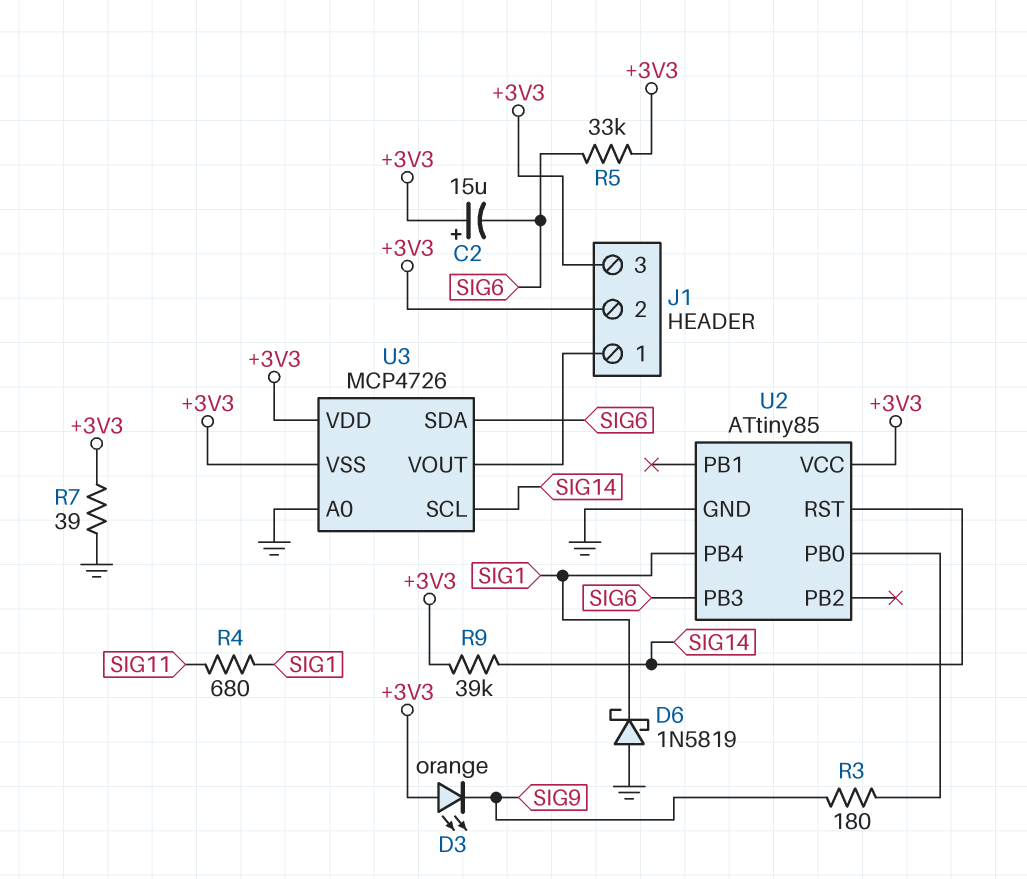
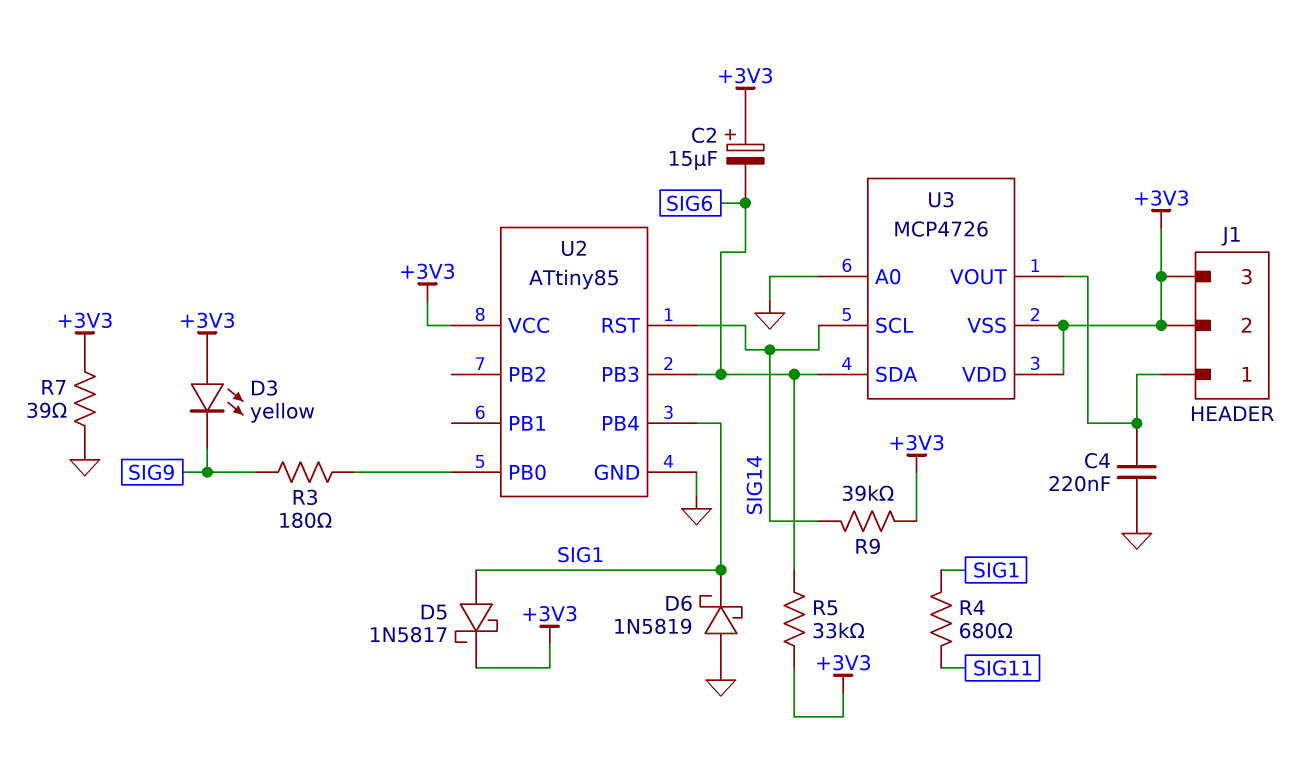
C4: none -> 220nF (GND, J1/1)
D3: LED orange (A +3V3, K SIG9) -> LED yellow (A +3V3, K SIG9)
D5: none -> schottky 1N5817 (A SIG1, K +3V3)

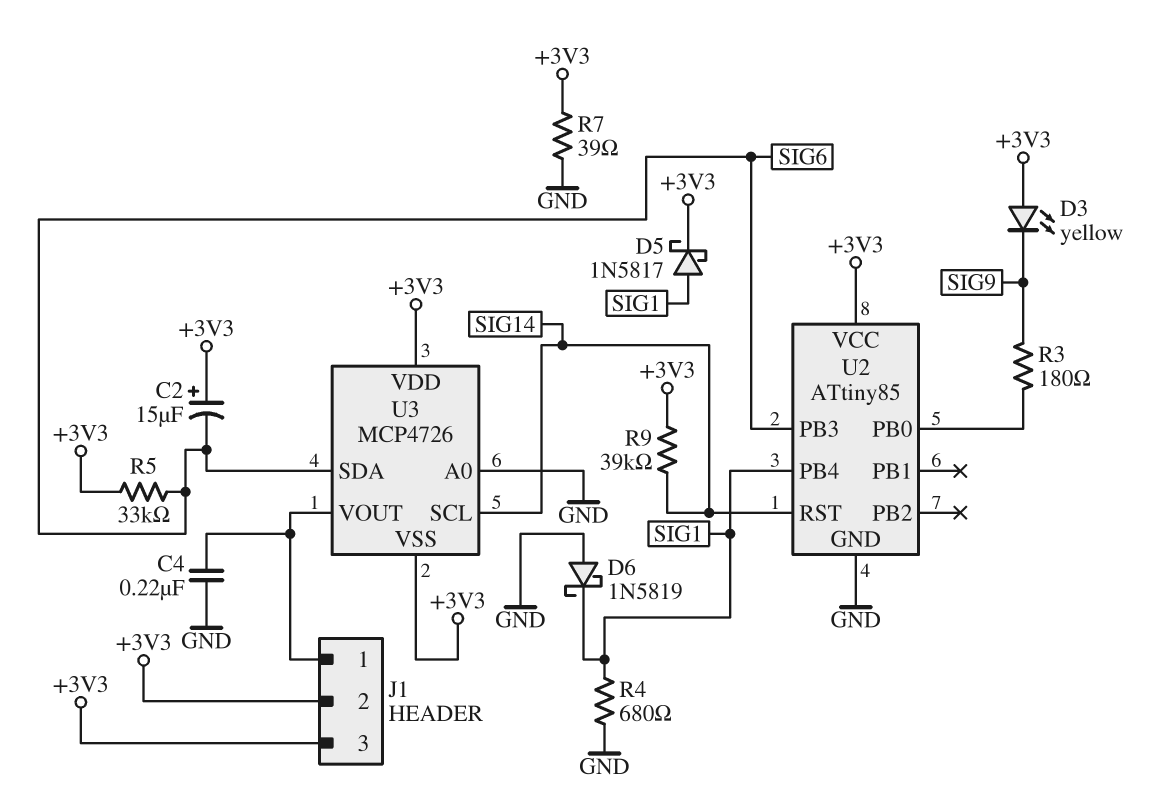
R4: 680 (SIG1, SIG11) -> 680 (GND, SIG1)

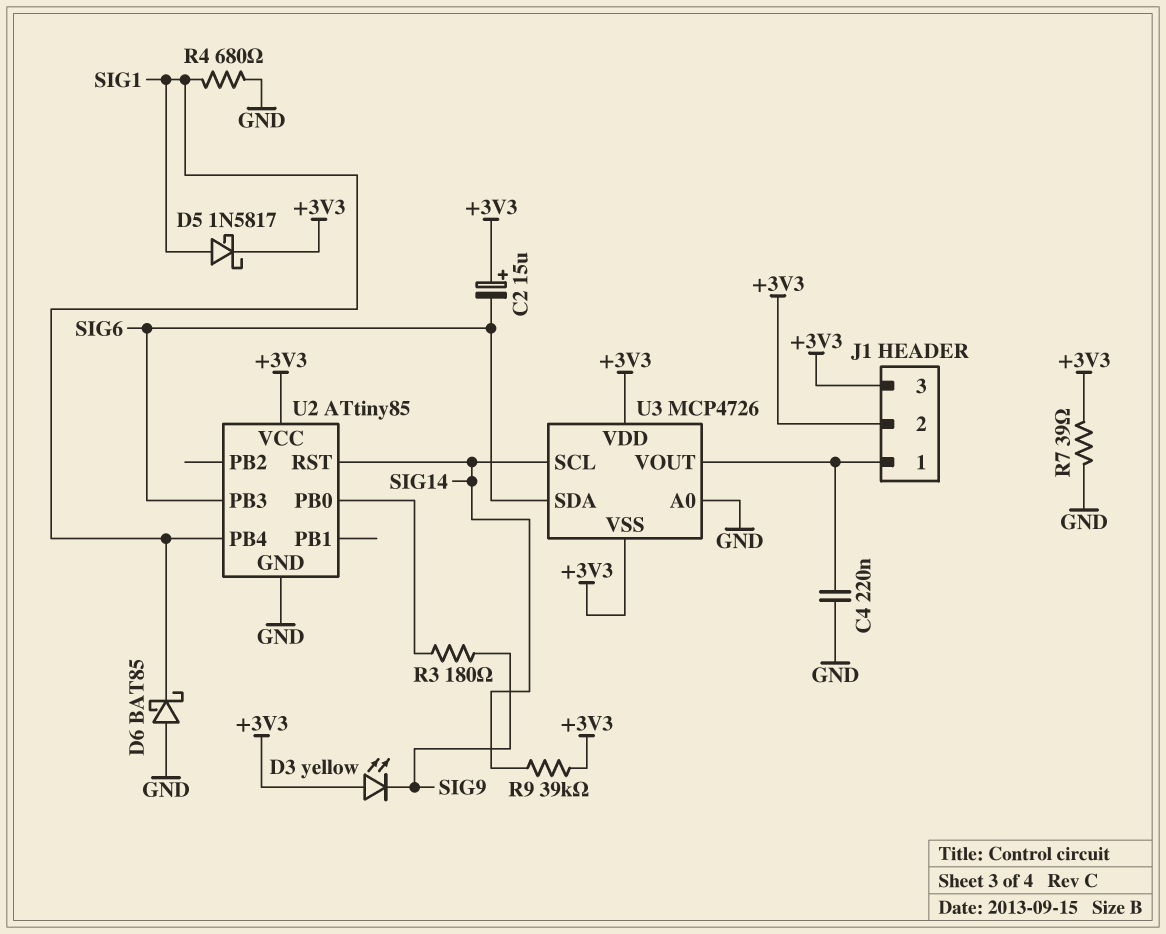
D6: schottky 1N5819 (A GND, K SIG1) -> schottky BAT85 (A GND, K SIG1)
R5: 33k (+3V3, SIG6) -> none

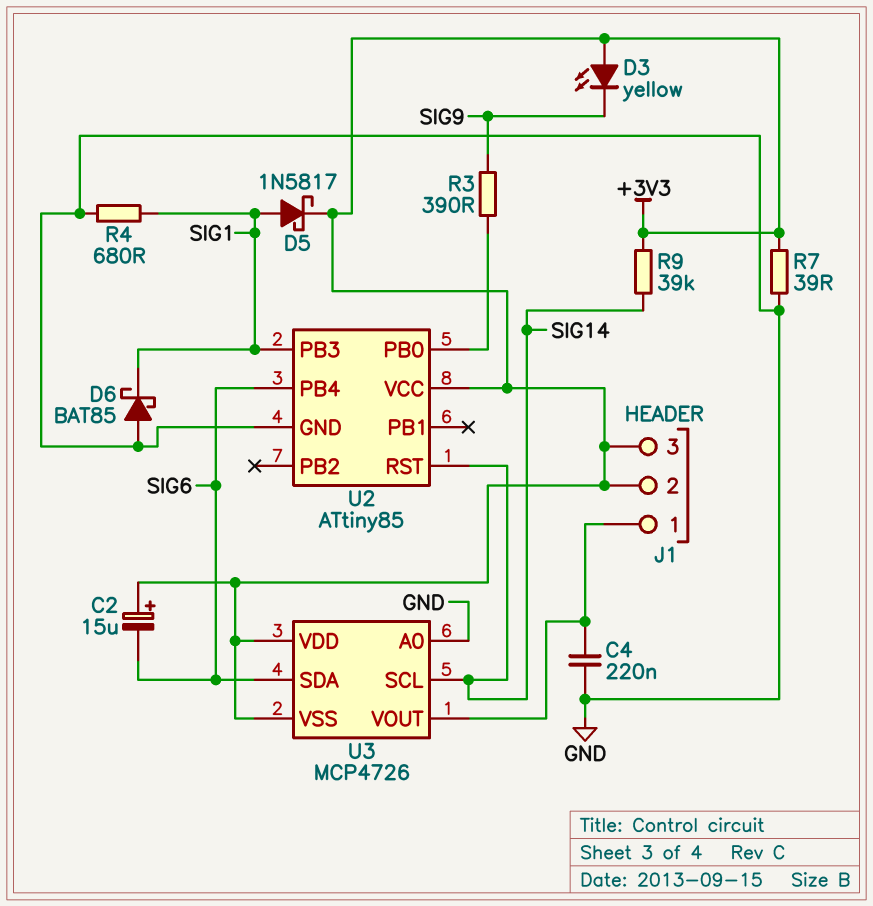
R3: 180 (SIG9, U2/PB0) -> 390 (SIG9, U2/PB0)
U2 pin PB3: SIG6 -> SIG1
U2 pin PB4: SIG1 -> SIG6

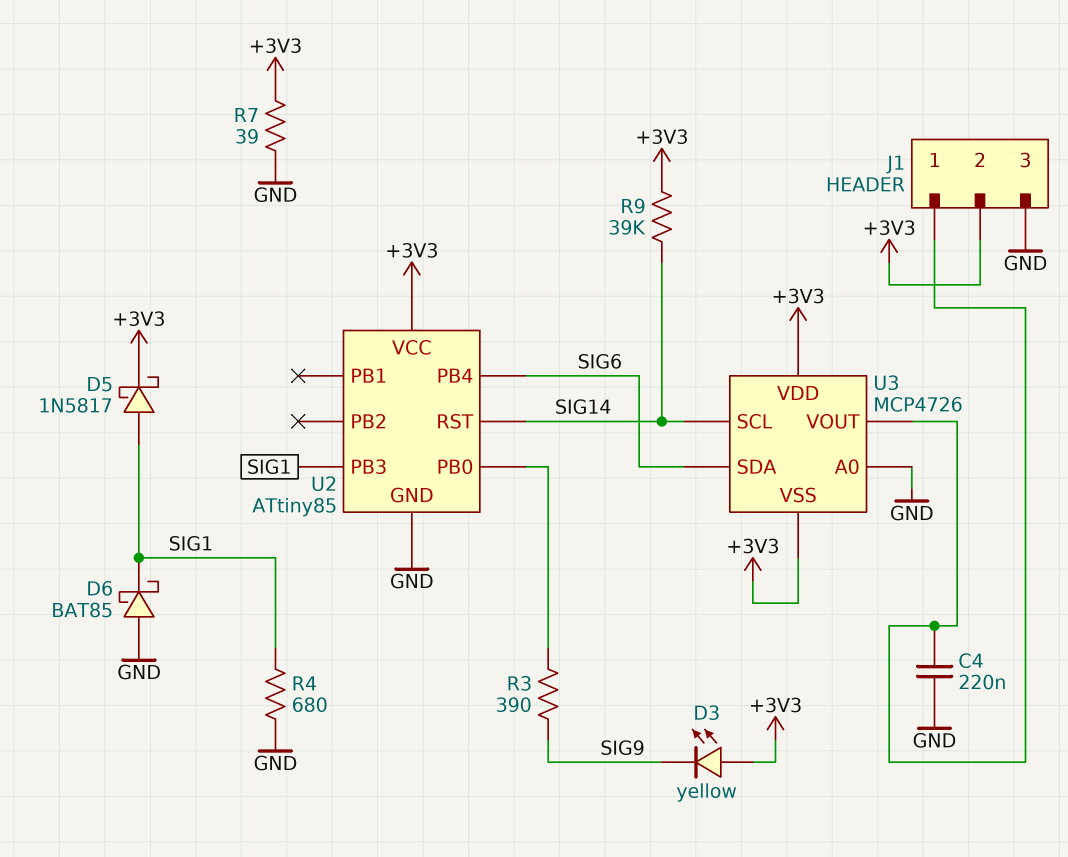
C2: 15uF (plus +3V3, minus SIG6) -> none
J1 pin 3: +3V3 -> GND

